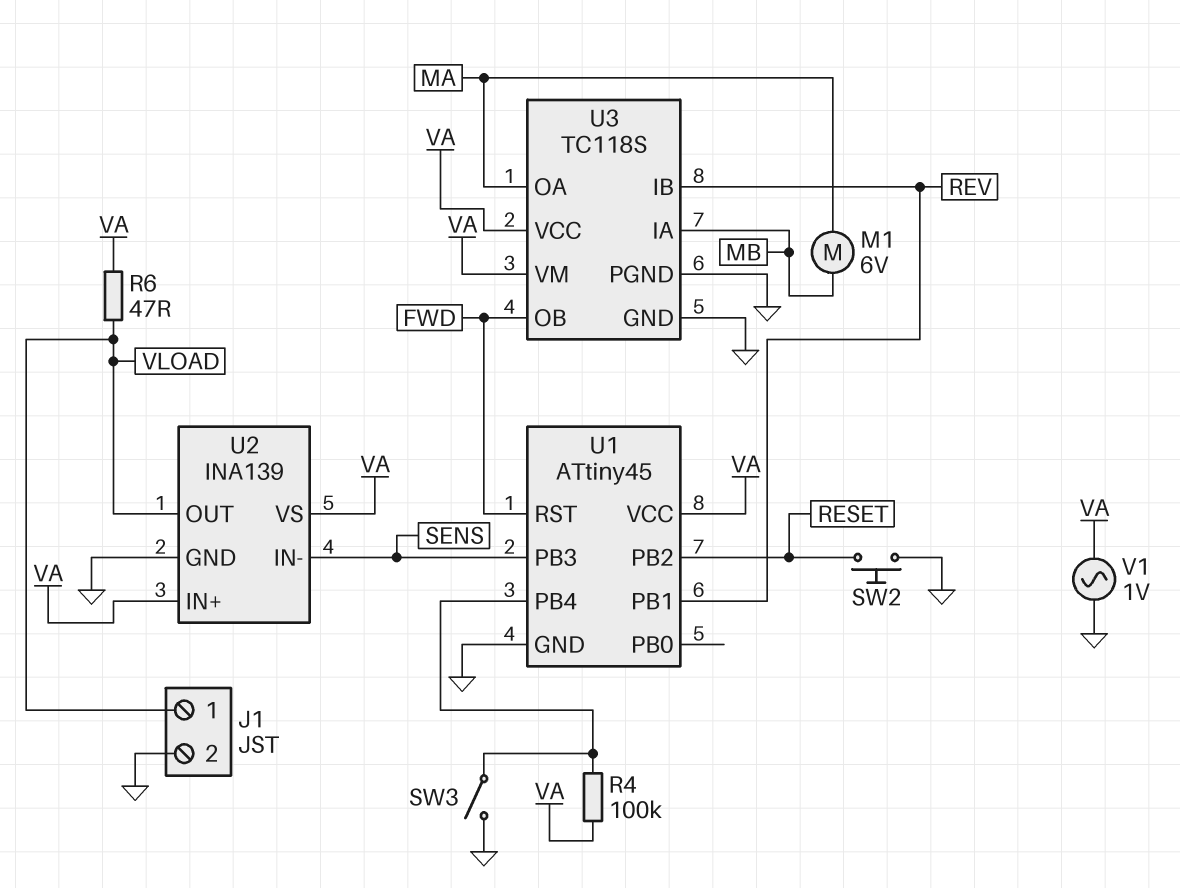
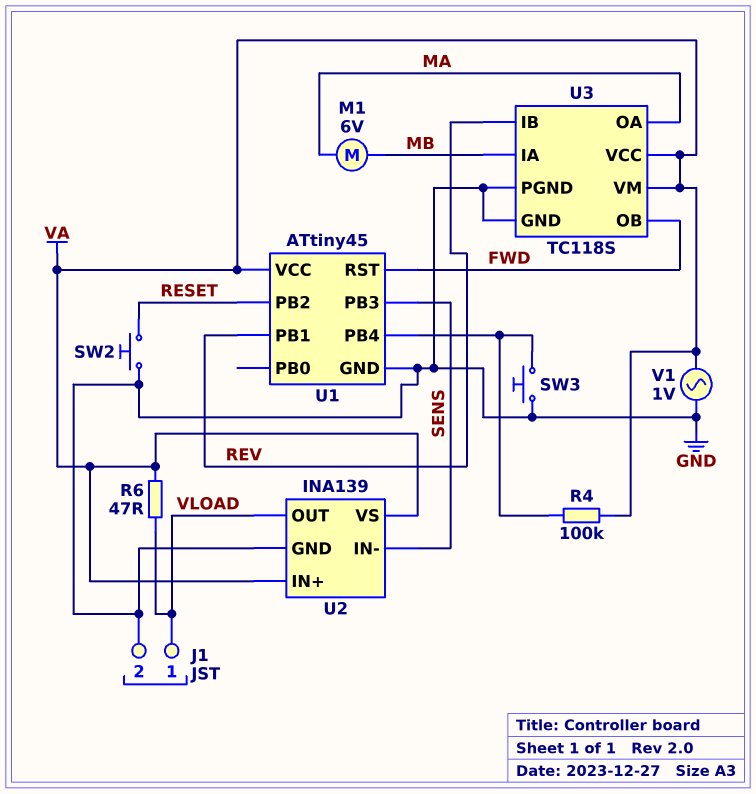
SW3: switch (GND, U1/PB4) -> button (GND, U1/PB4)

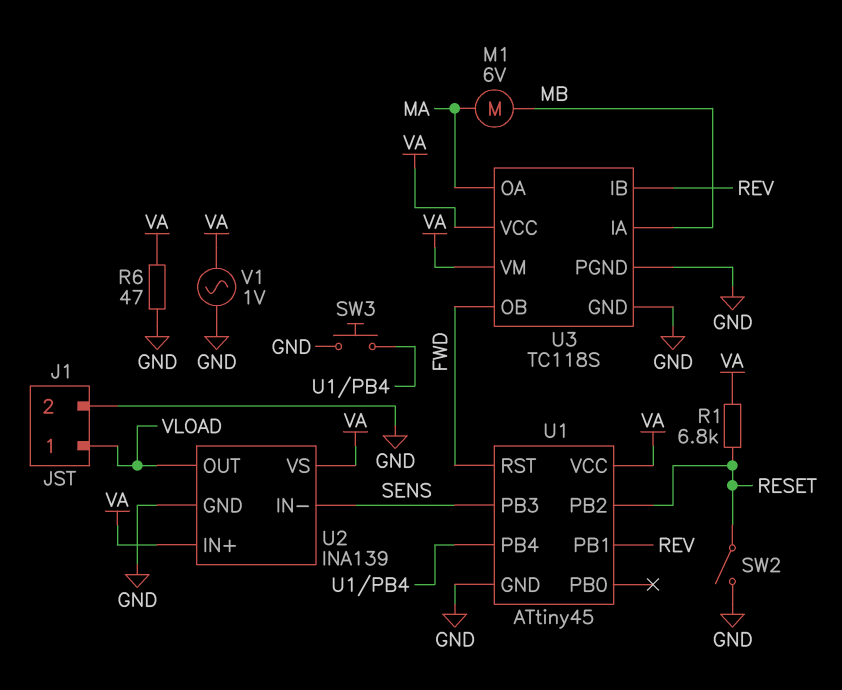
R1: none -> 6.8k (RESET, VA)
R4: 100k (U1/PB4, VA) -> none
R6: 47 (VA, VLOAD) -> 47 (GND, VA)
SW2: button (GND, RESET) -> switch (GND, RESET)

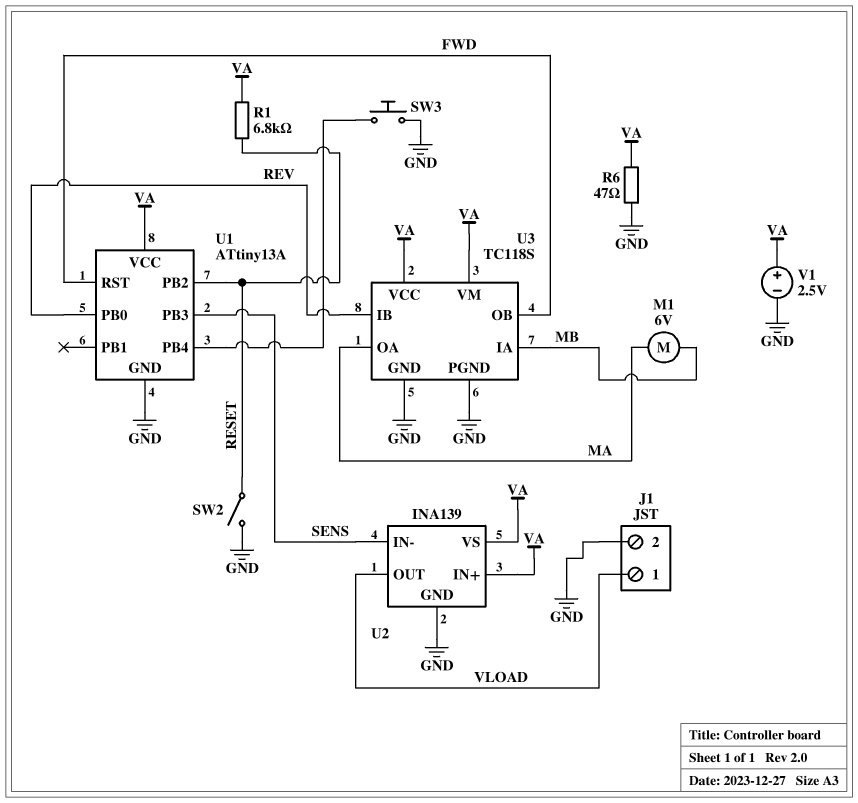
U1: ATtiny45 -> ATtiny13A
U1 pin PB0: none -> REV
U1 pin PB1: REV -> none
V1: AC 1V (GND, VA) -> 2.5V (plus VA, minus GND)

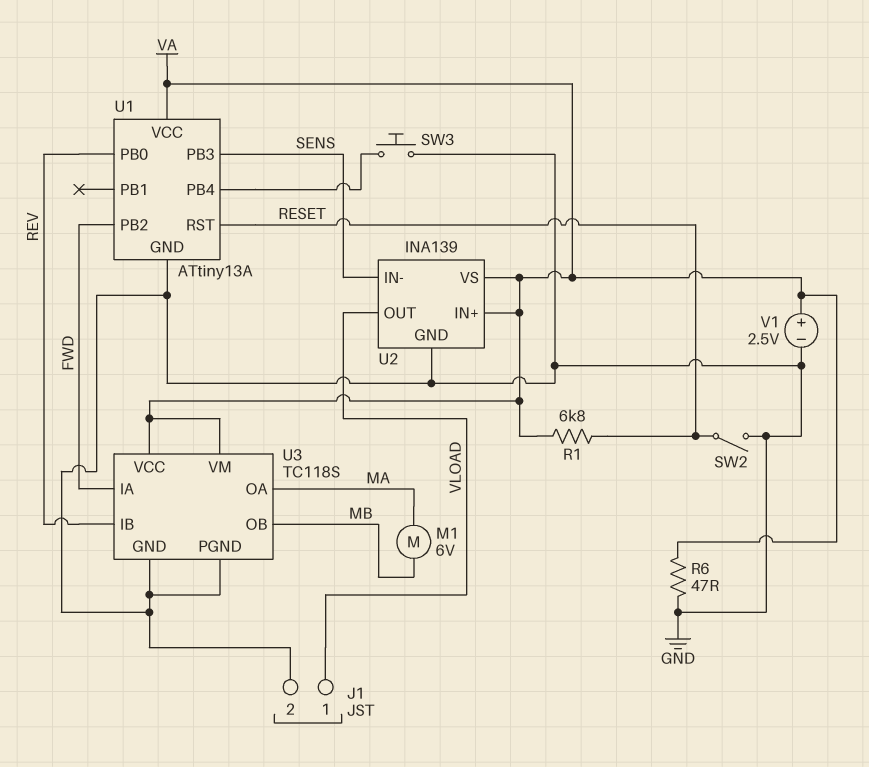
U1 pin PB2: RESET -> FWD
U1 pin RST: FWD -> RESET
U3 pin IA: MB -> FWD
U3 pin OB: FWD -> MB

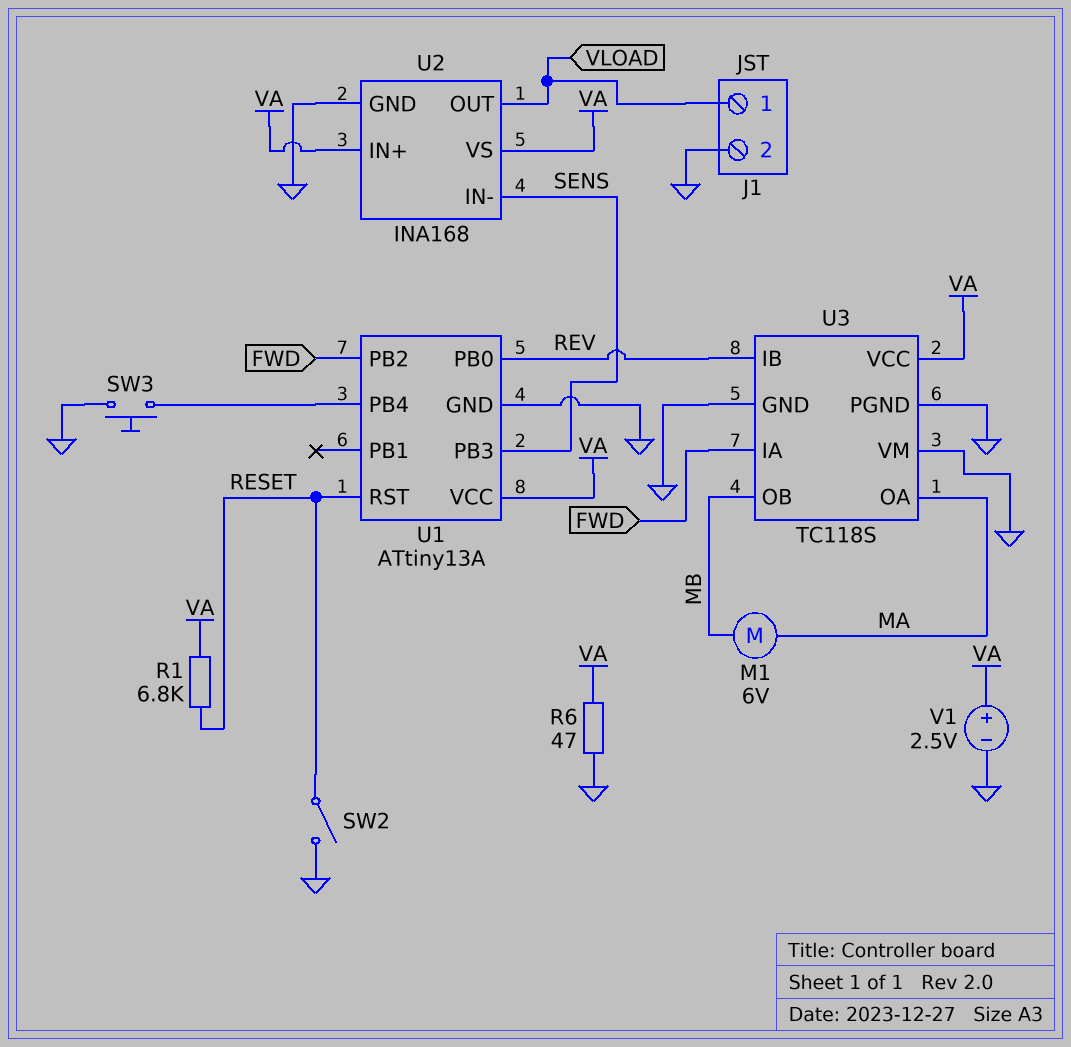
U2: INA139 -> INA168
U3 pin VM: VA -> GND

